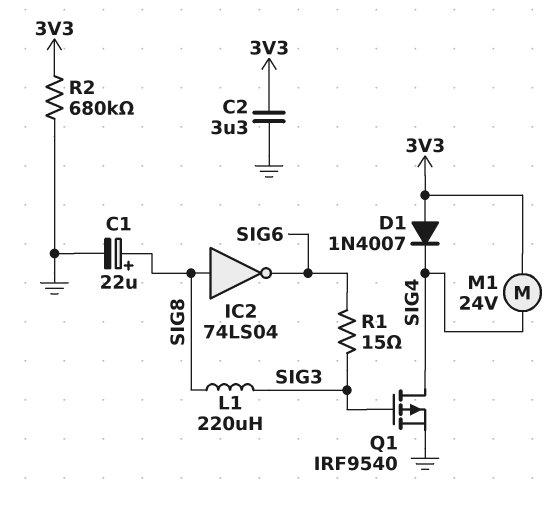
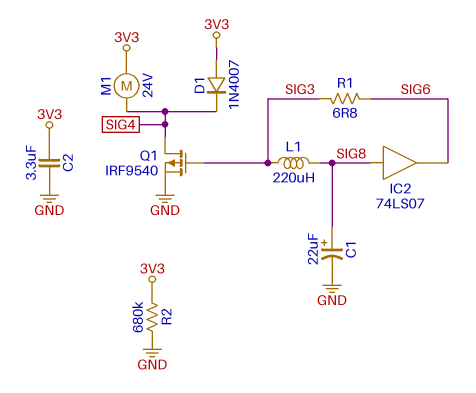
IC2: NOT 74LS04 (in SIG8, out SIG6) -> buffer 74LS07 (in SIG8, out SIG6)
R1: 15 (SIG3, SIG6) -> 6.8 (SIG3, SIG6)

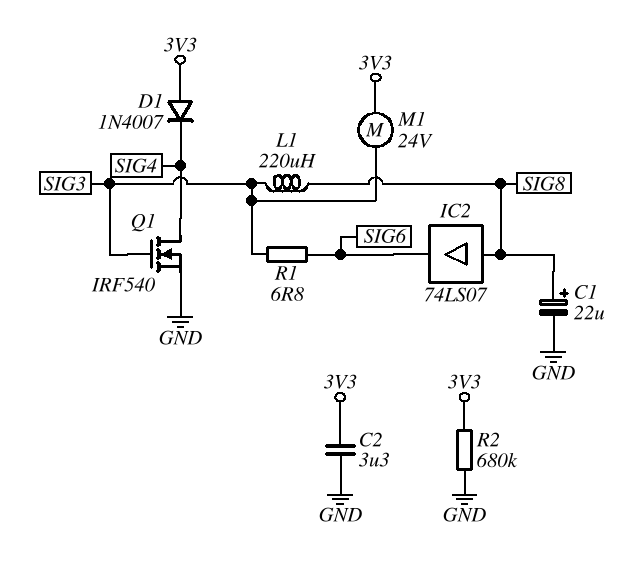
M1: motor 24V (3V3, SIG4) -> motor 24V (3V3, SIG3)
Q1: PMOS IRF9540 (G SIG3, D SIG4, S GND) -> NMOS IRF540 (G SIG3, D SIG4, S GND)

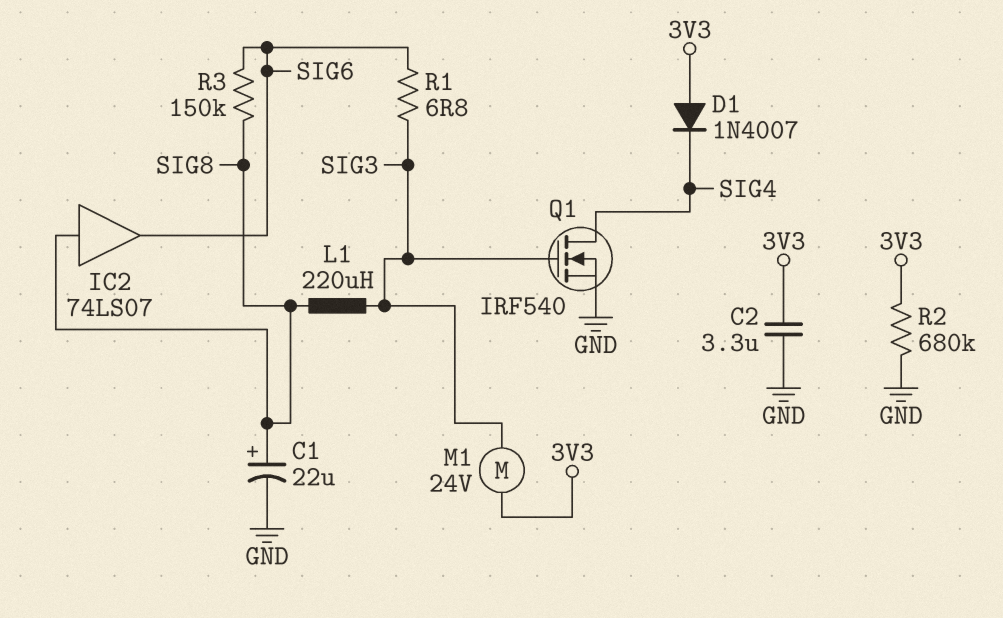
R3: none -> 150k (SIG6, SIG8)

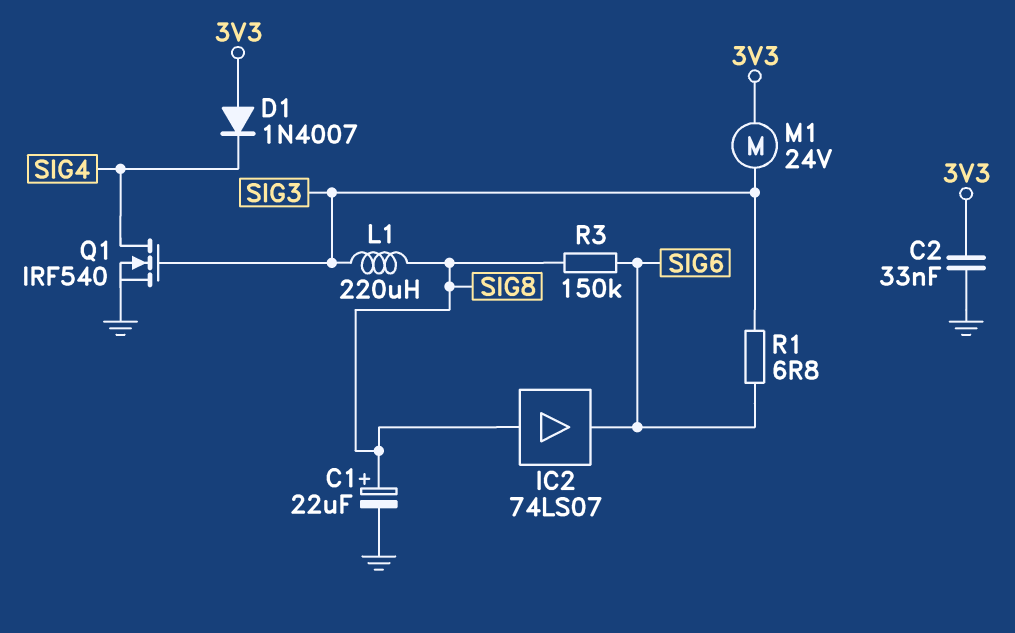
C2: 3.3uF (3V3, GND) -> 33nF (3V3, GND)
R2: 680k (3V3, GND) -> none

